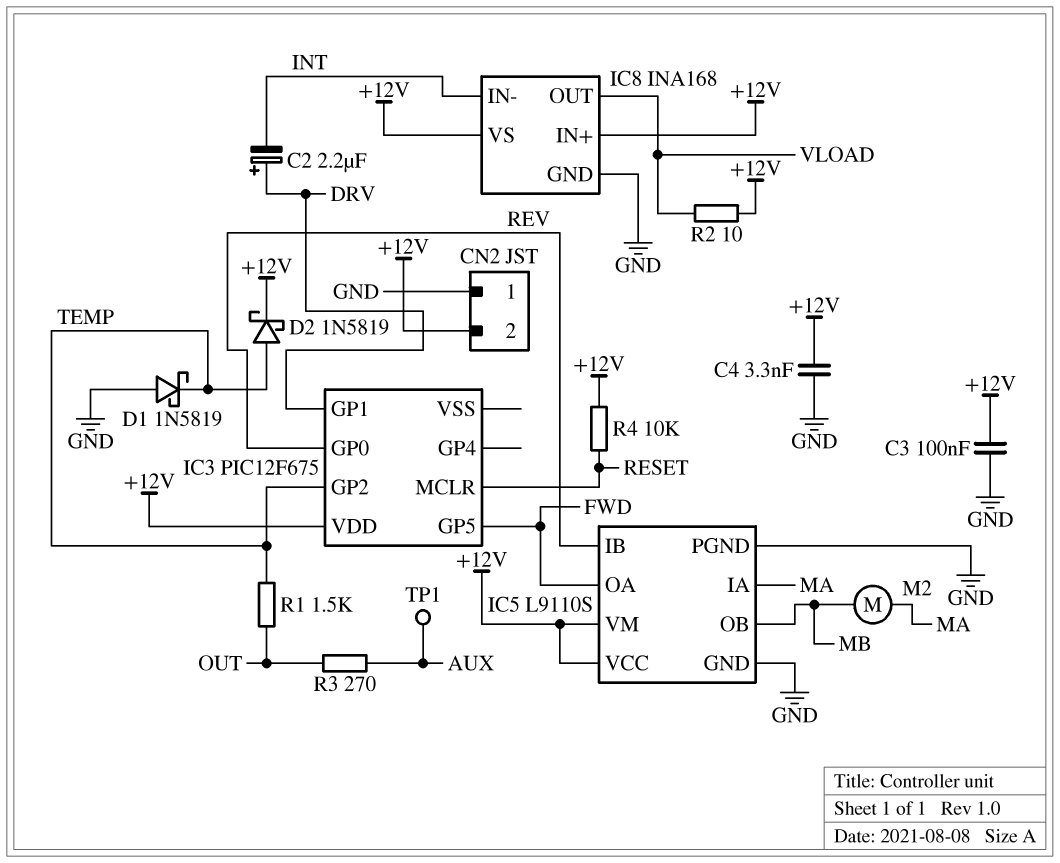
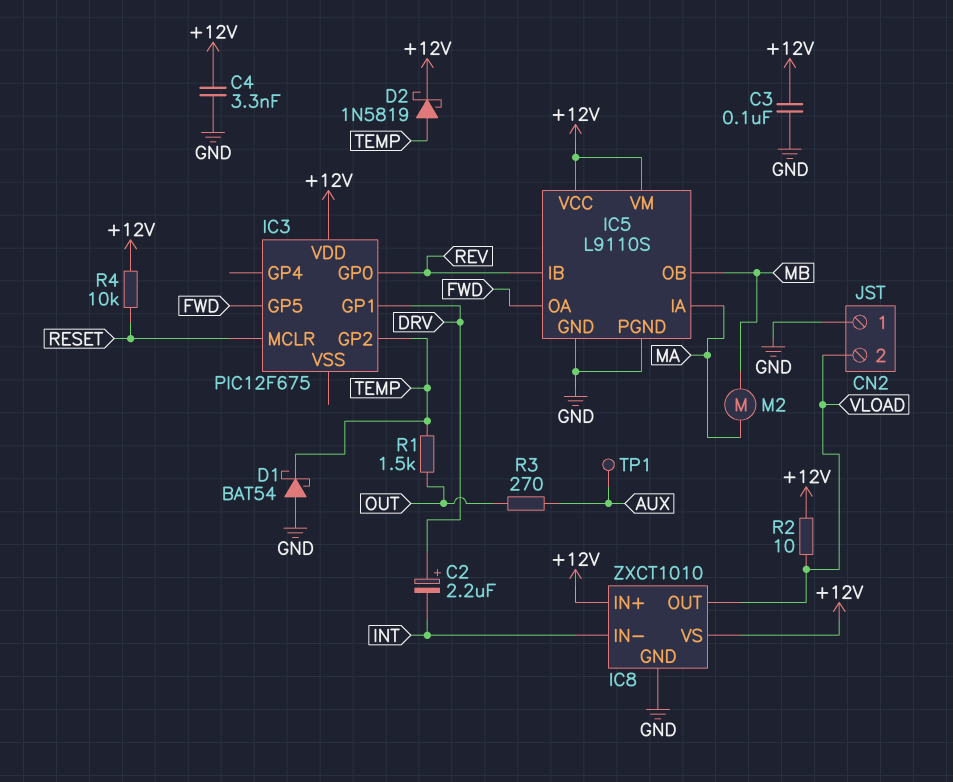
CN2 pin 2: +12V -> VLOAD
D1: schottky 1N5819 (A GND, K TEMP) -> schottky BAT54 (A GND, K TEMP)
IC8: INA168 -> ZXCT1010

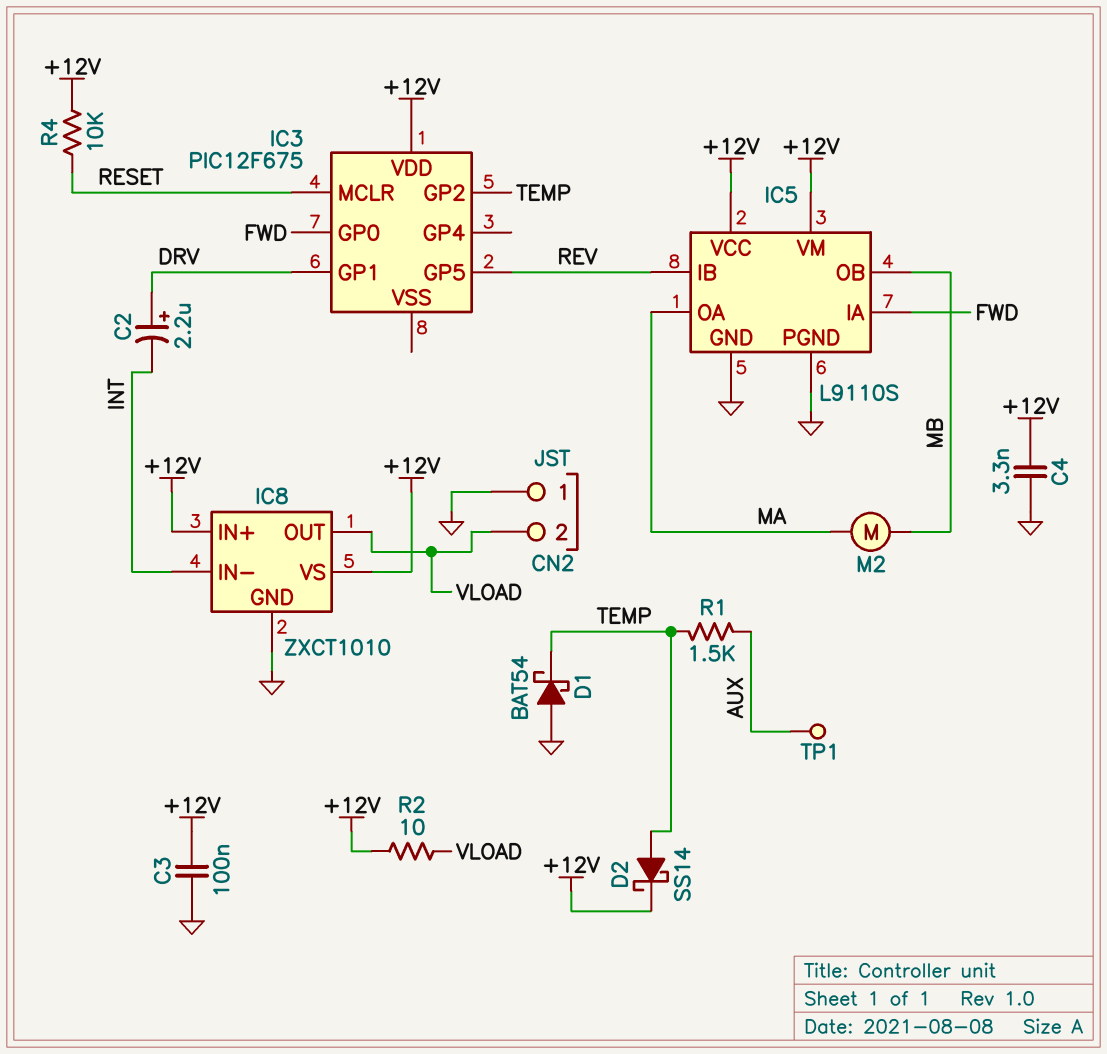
D2: schottky 1N5819 (A TEMP, K +12V) -> schottky SS14 (A TEMP, K +12V)
IC3 pin GP0: REV -> FWD
IC3 pin GP5: FWD -> REV
IC5 pin IA: MA -> FWD
IC5 pin OA: FWD -> MA
R1: 1.5k (OUT, TEMP) -> 1.5k (AUX, TEMP)
R3: 270 (AUX, OUT) -> none

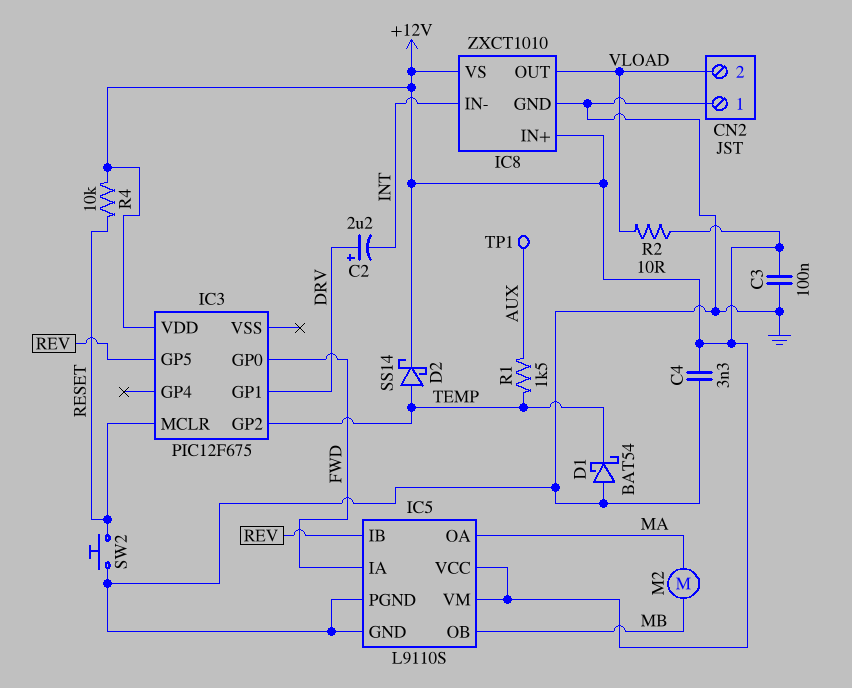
SW2: none -> button (GND, RESET)

